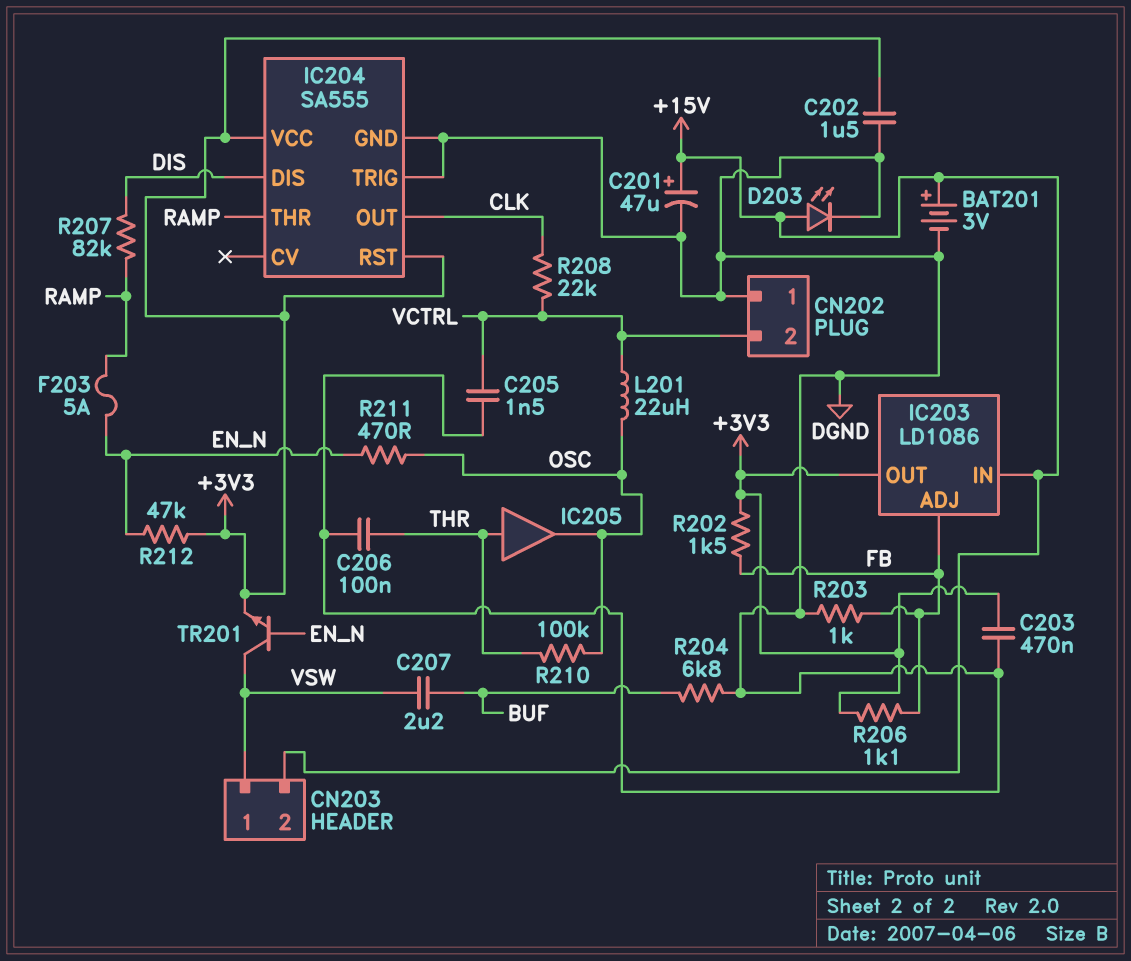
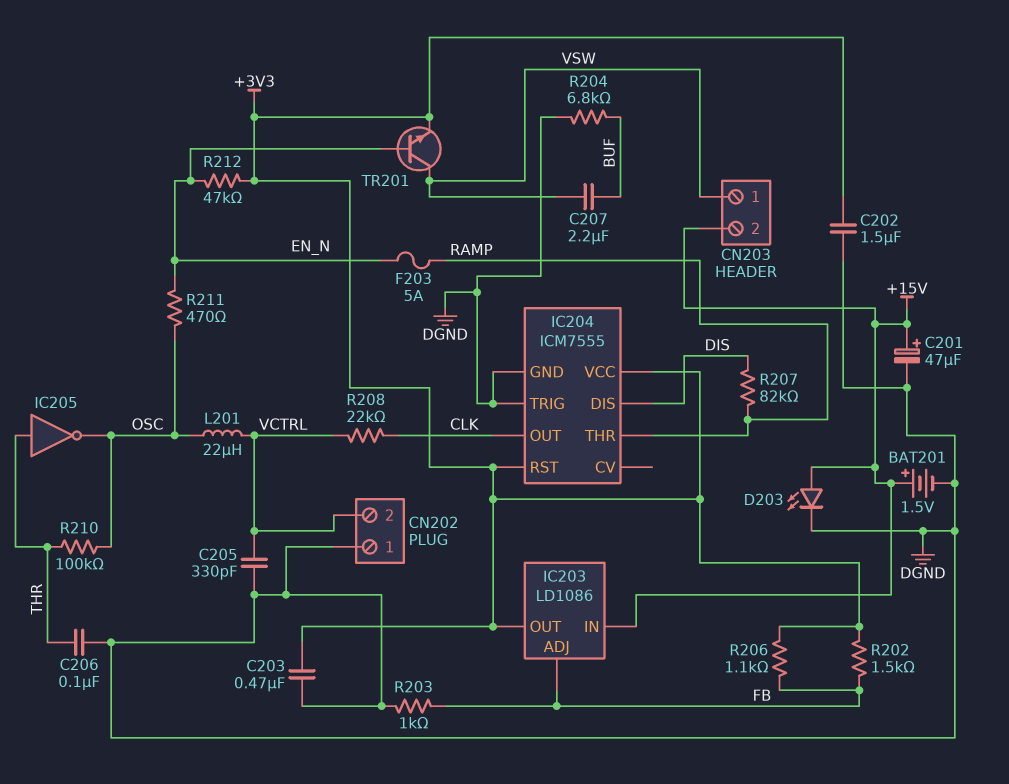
BAT201: 3V (plus +15V, minus DGND) -> 1.5V (plus +15V, minus DGND)
C205: 1.5nF (DGND, VCTRL) -> 330pF (DGND, VCTRL)
IC204: SA555 -> ICM7555
IC205: buffer (in THR, out OSC) -> NOT (in THR, out OSC)

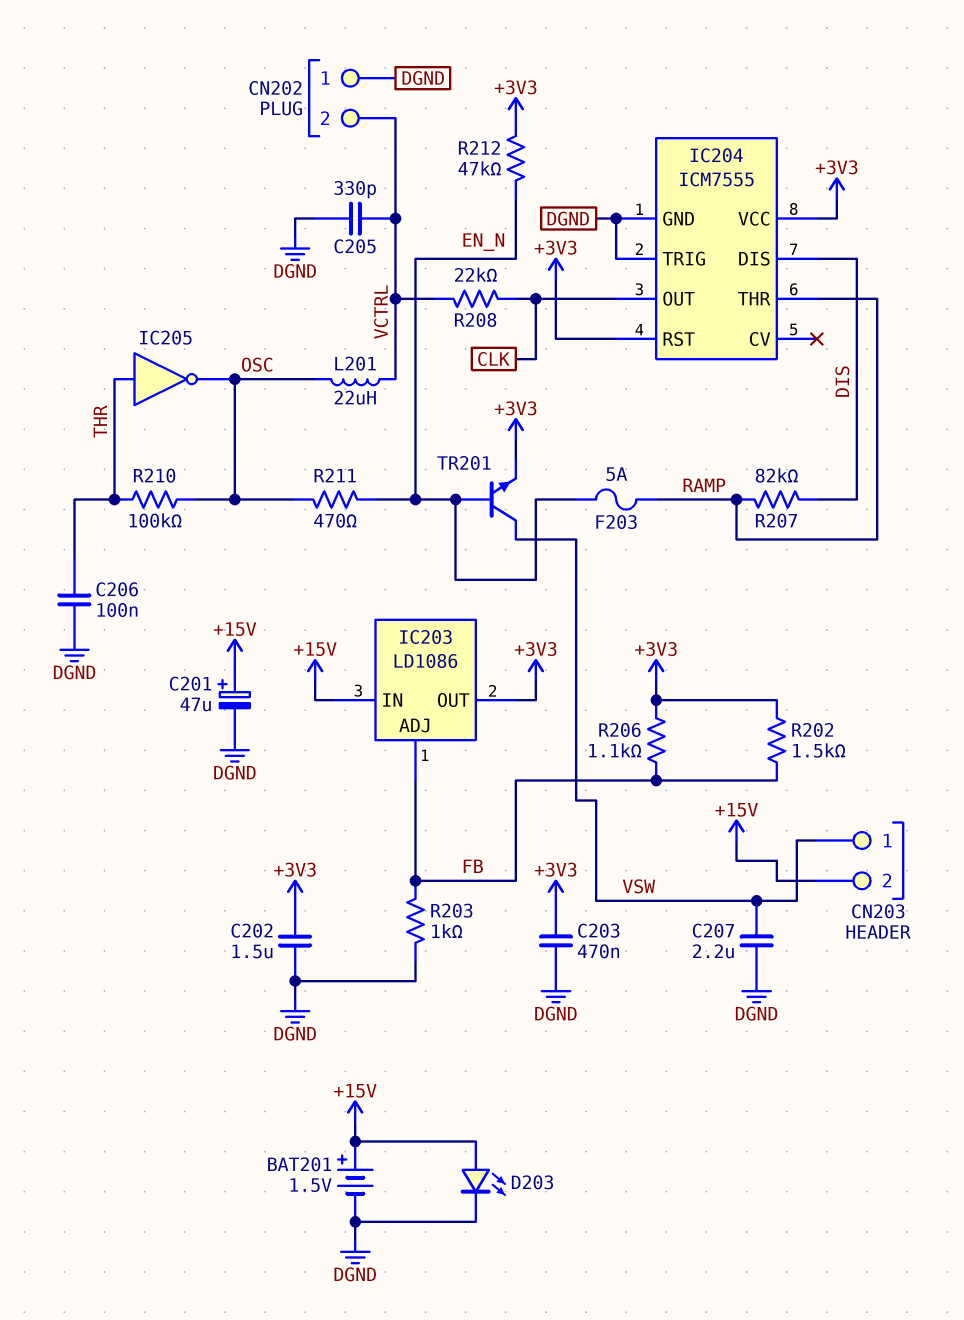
C207: 2.2uF (BUF, VSW) -> 2.2uF (DGND, VSW)
R204: 6.8k (BUF, DGND) -> none

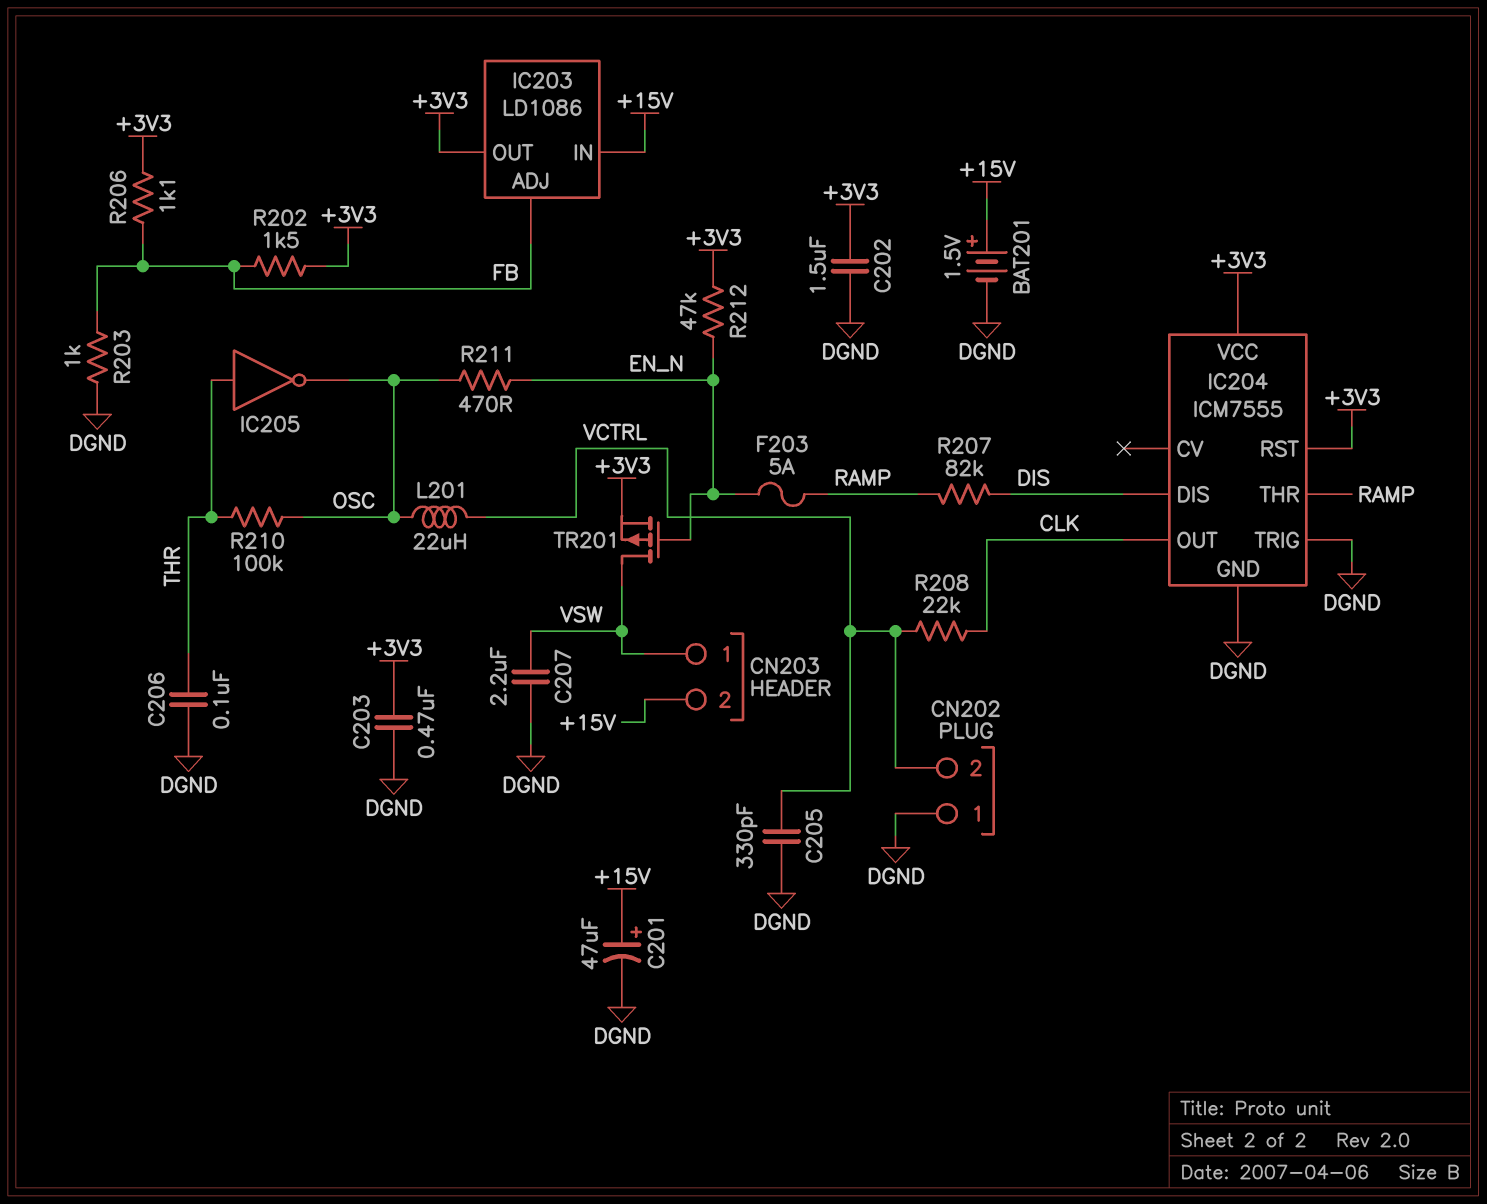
D203: LED (A +15V, K DGND) -> none
TR201: NPN (B EN_N, C VSW, E +3V3) -> PMOS (G EN_N, D VSW, S +3V3)

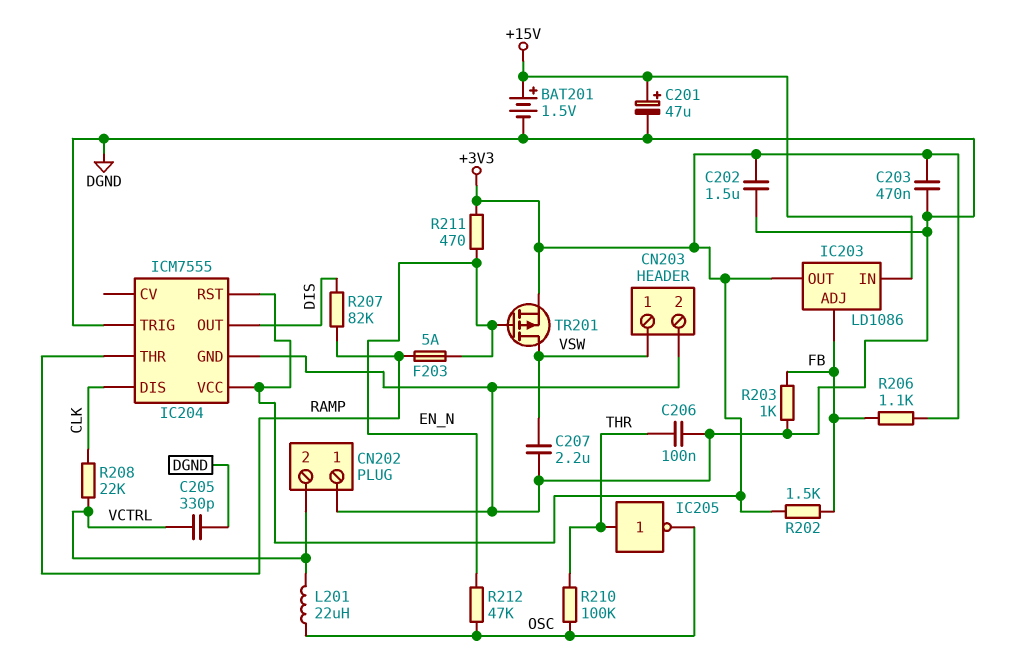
CN203 pin 2: +15V -> DGND
IC204 pin DIS: DIS -> CLK
IC204 pin OUT: CLK -> DIS
R211: 470 (EN_N, OSC) -> 470 (+3V3, EN_N)
R212: 47k (+3V3, EN_N) -> 47k (EN_N, OSC)

